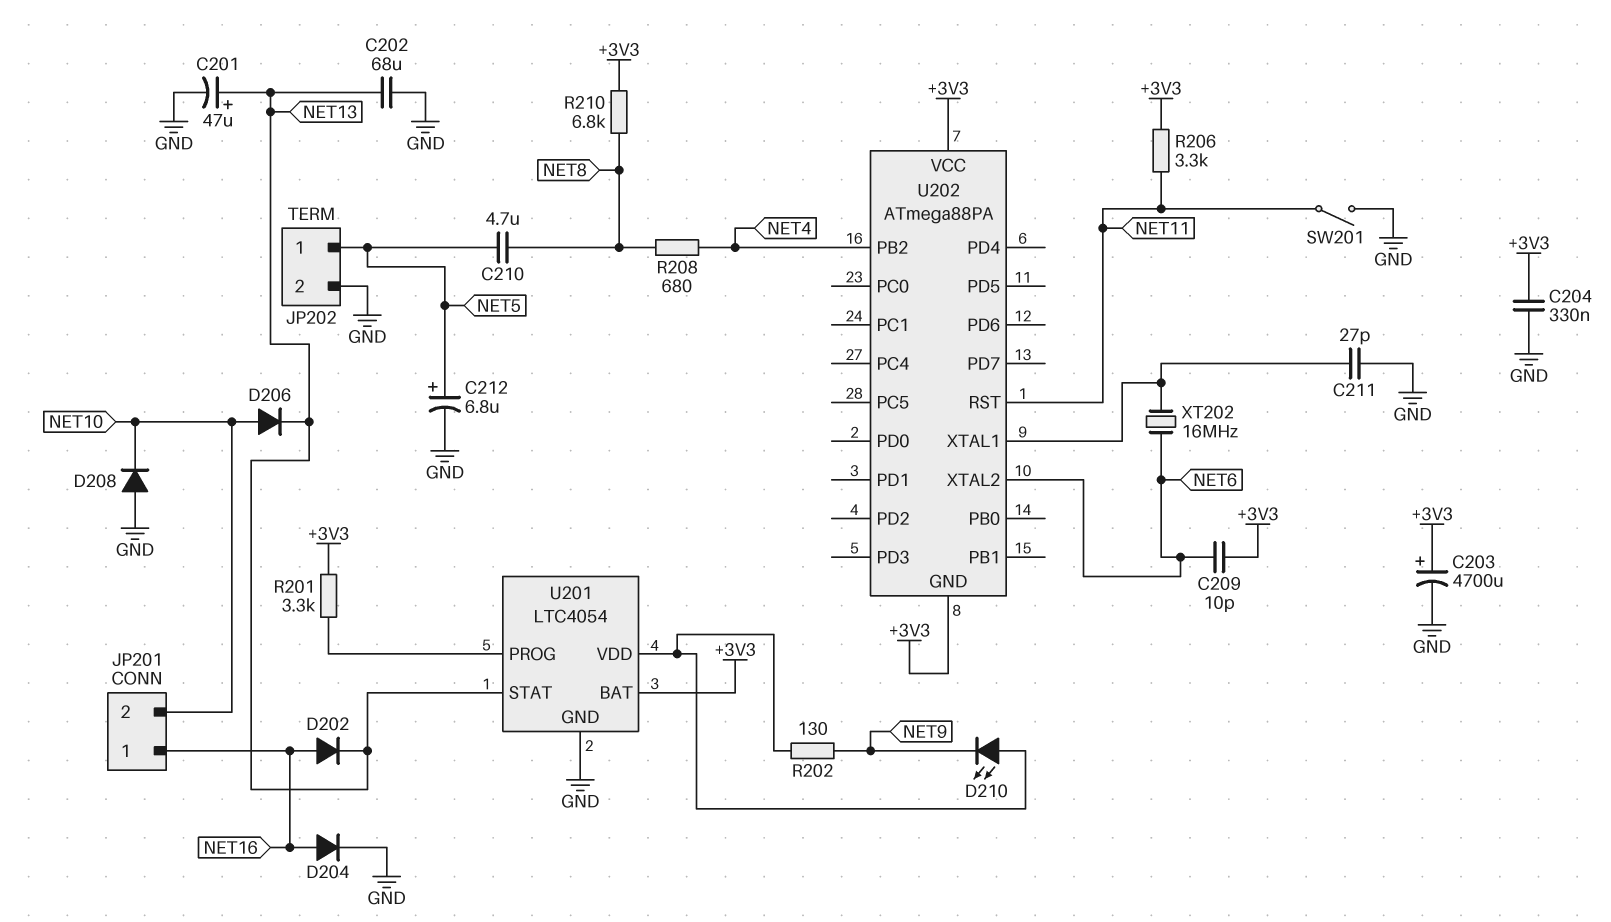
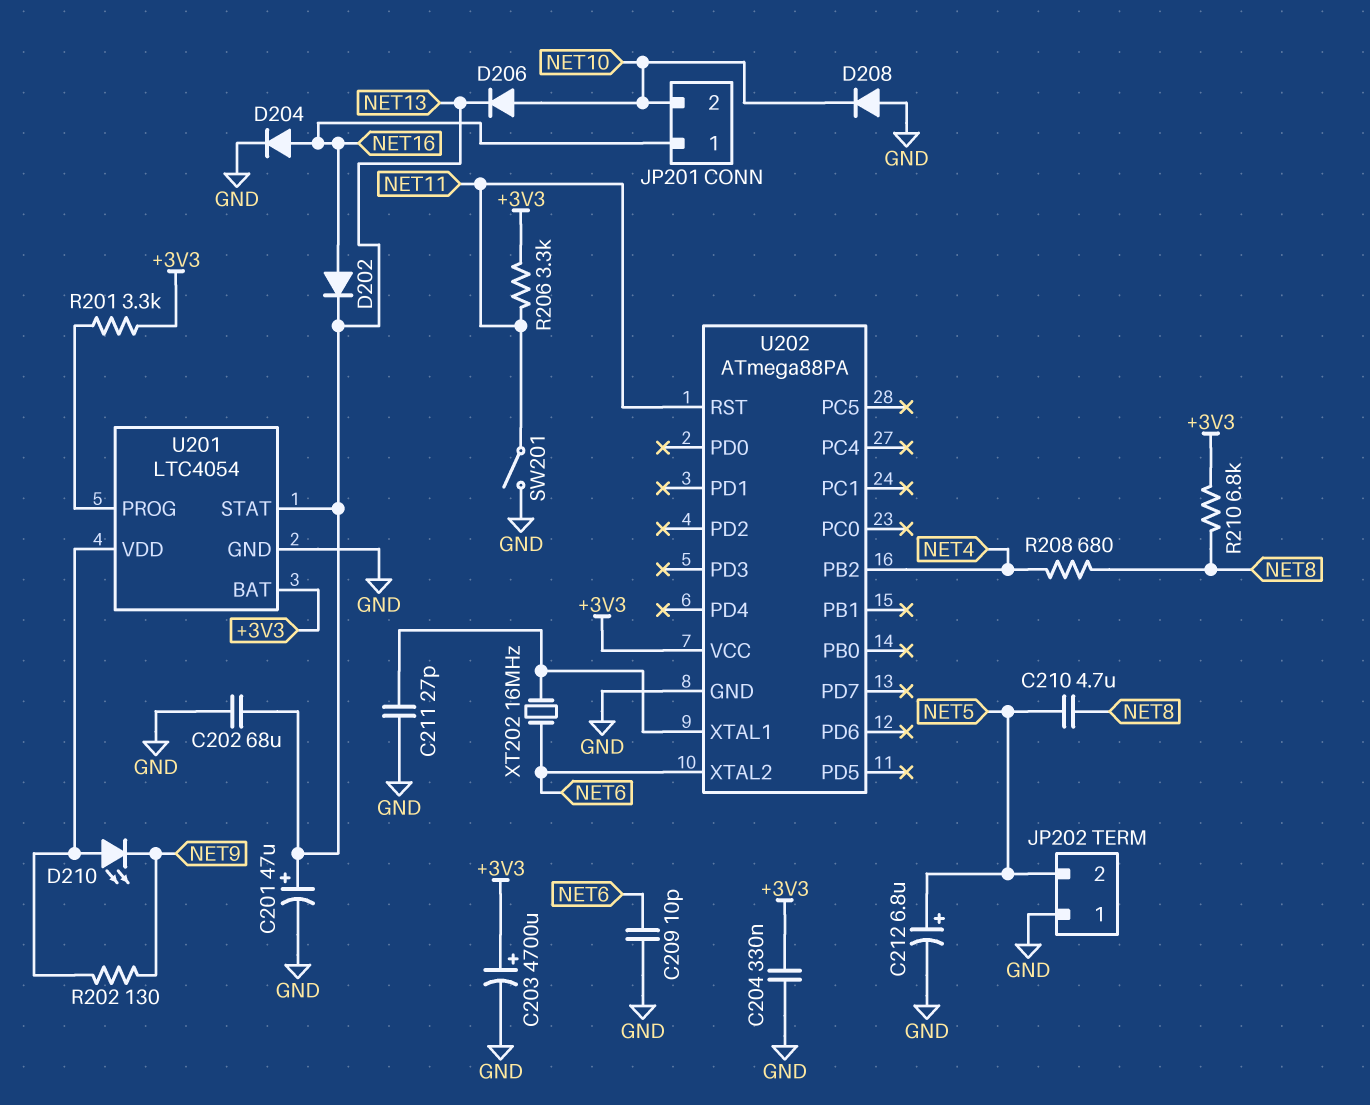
C209: 10pF (+3V3, NET6) -> 10pF (GND, NET6)
JP202 pin 1: NET5 -> GND
JP202 pin 2: GND -> NET5
U202 pin GND: +3V3 -> GND

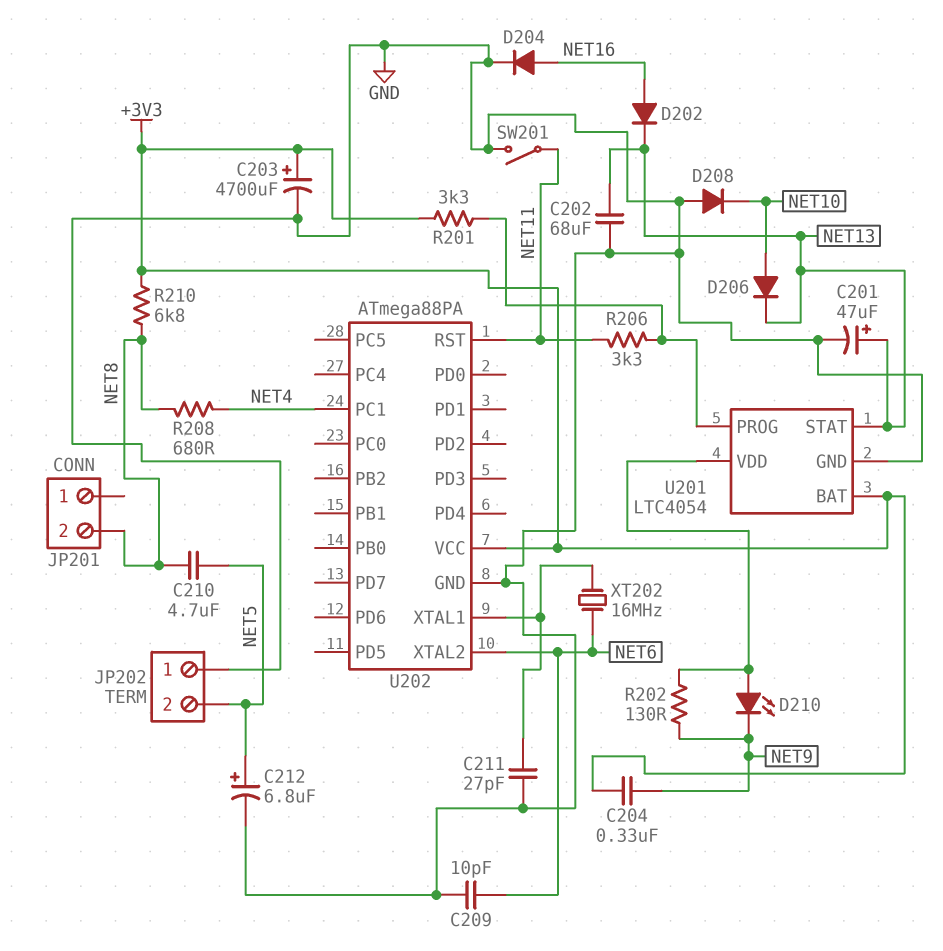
C204: 330nF (+3V3, GND) -> 330nF (+3V3, NET9)
JP201 pin 1: NET16 -> none
JP201 pin 2: NET10 -> NET8
R206: 3.3k (+3V3, NET11) -> 3.3k (NET11, U201/PROG)
U202 pin PB2: NET4 -> none
U202 pin PC1: none -> NET4

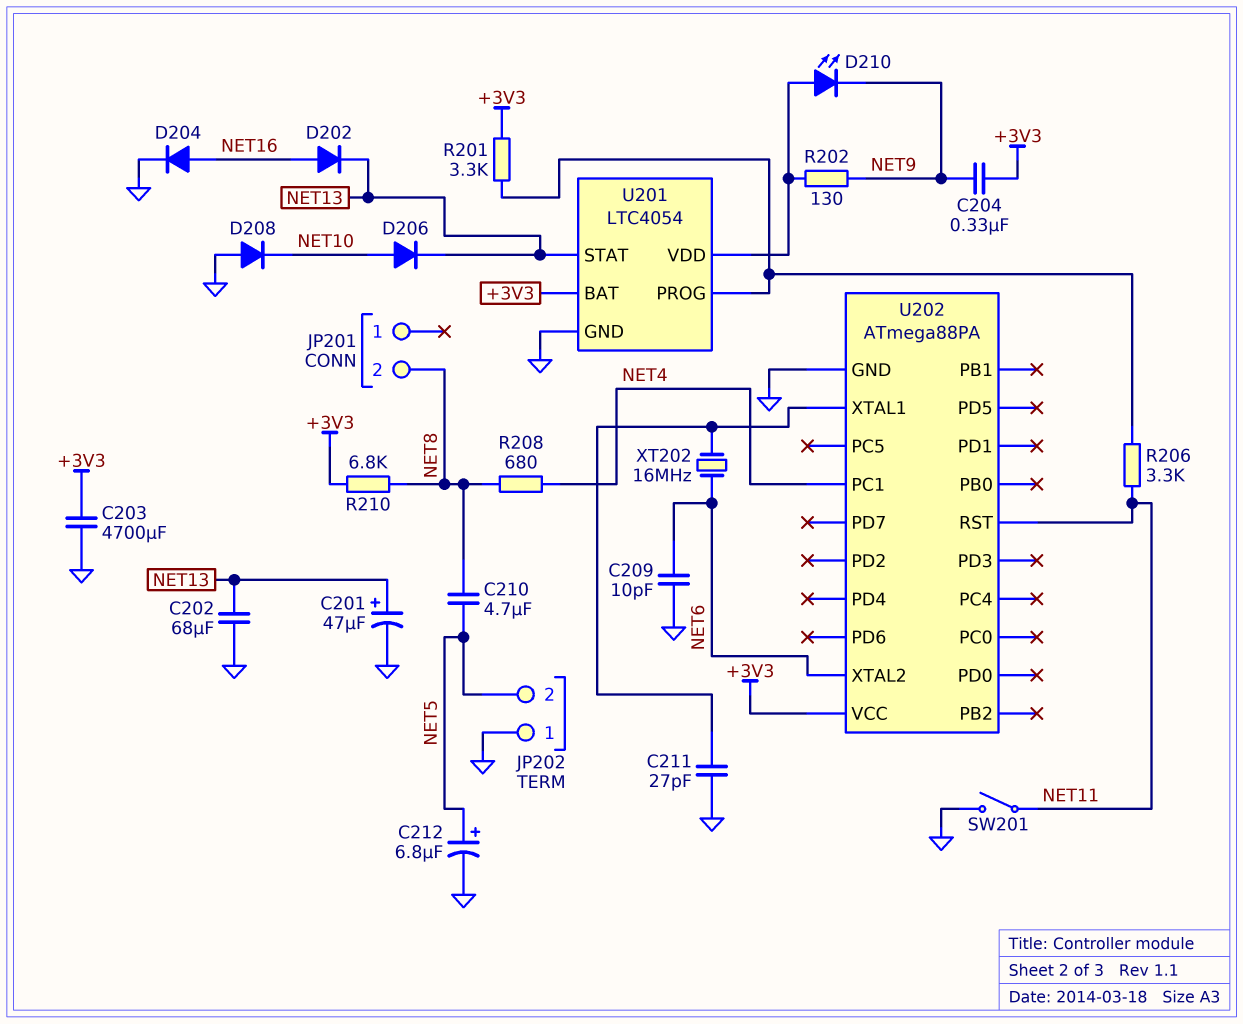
C203: 4700uF (plus +3V3, minus GND) -> 4700uF (+3V3, GND)

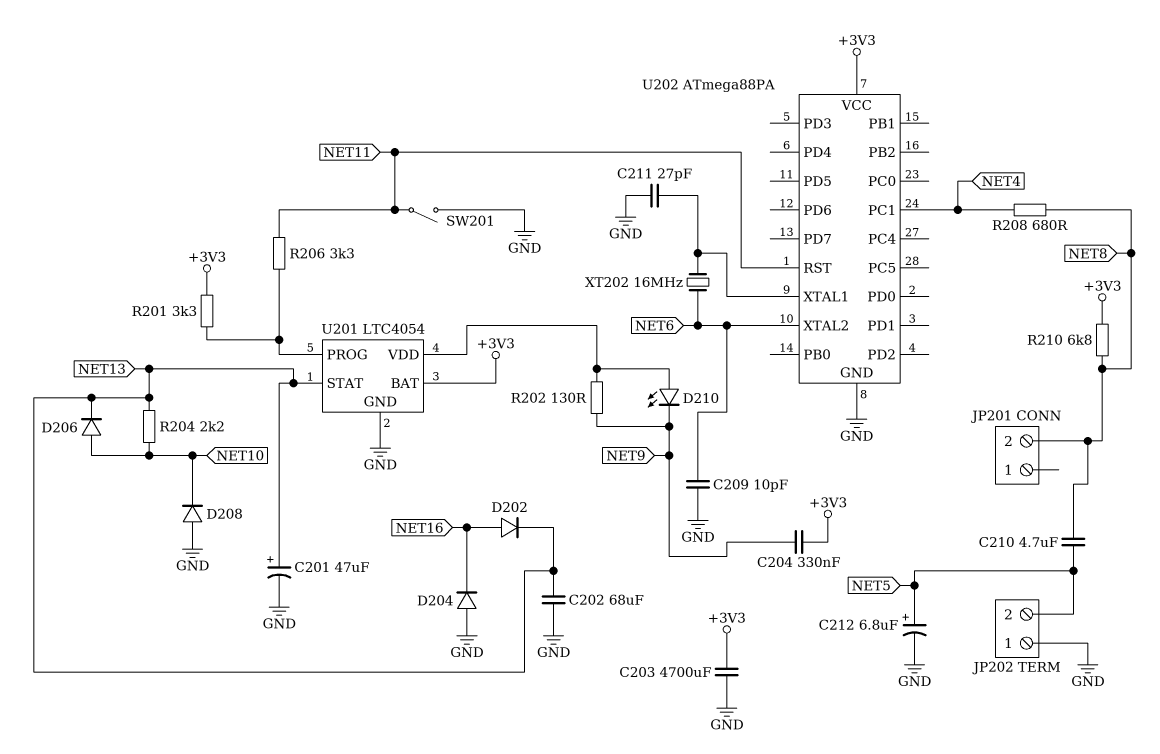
D204: diode (A NET16, K GND) -> diode (A GND, K NET16)
R204: none -> 2.2k (NET10, NET13)

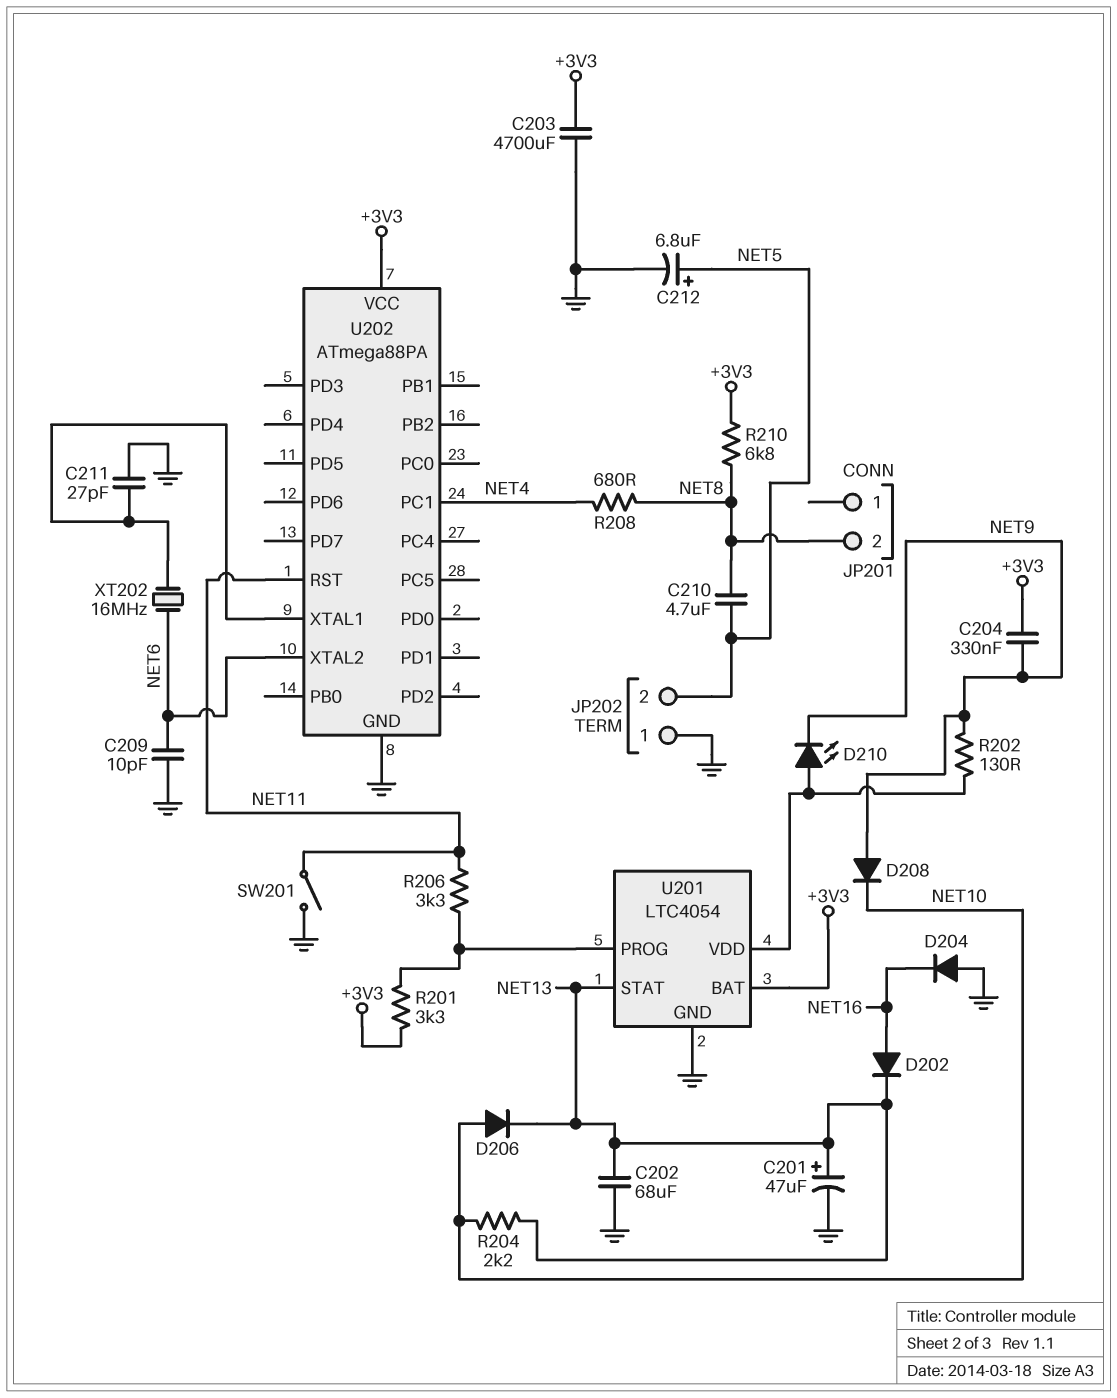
D208: diode (A GND, K NET10) -> diode (A NET9, K NET10)

